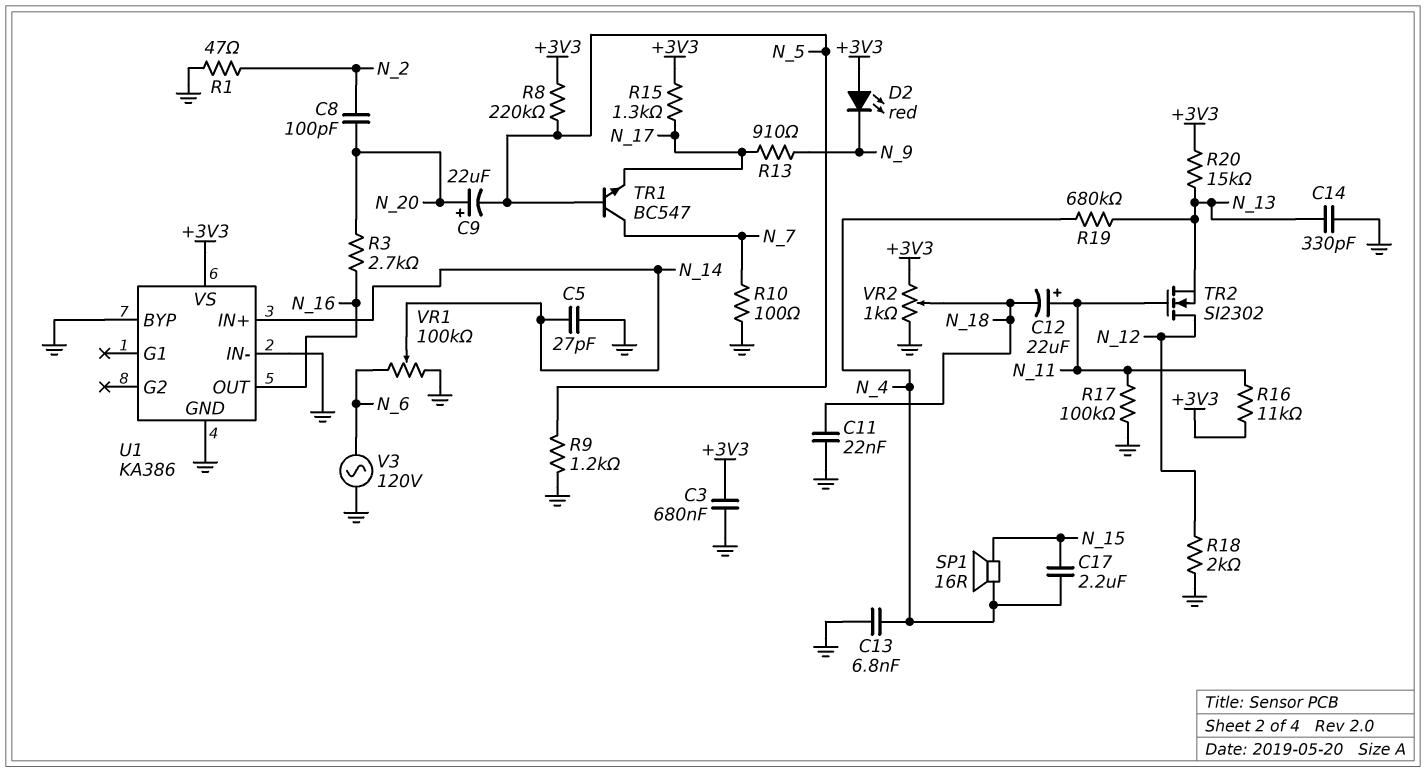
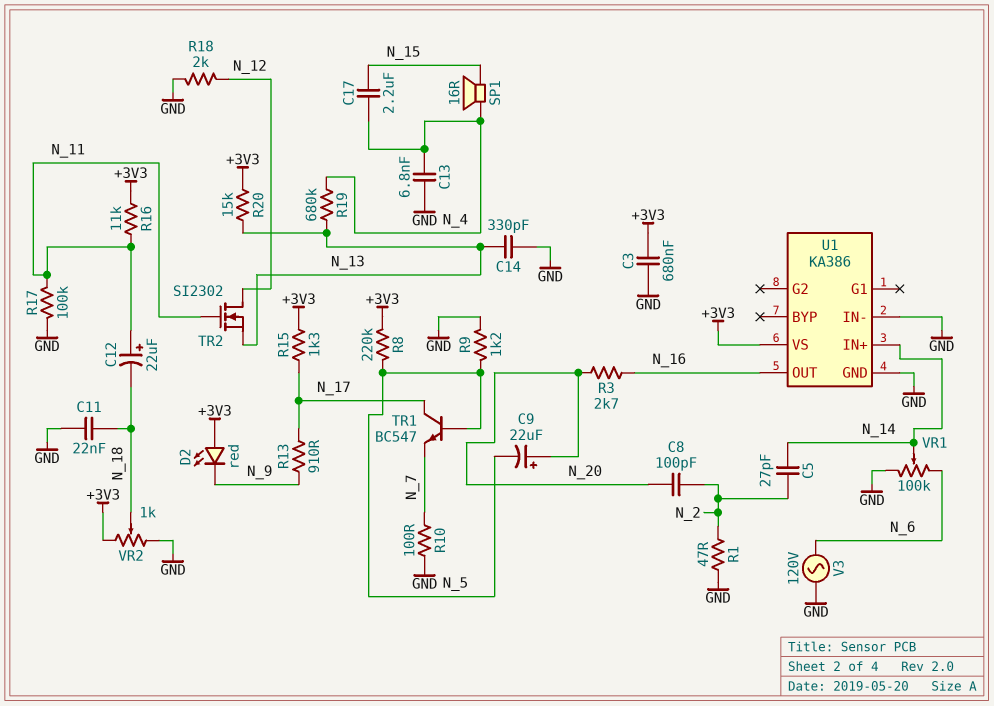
C5: 27pF (GND, N_14) -> 27pF (N_2, N_14)
TR1: NPN BC547 (B N_5, C N_7, E N_17) -> NPN BC547 (B N_5, C N_17, E N_7)
U1 pin BYP: GND -> none

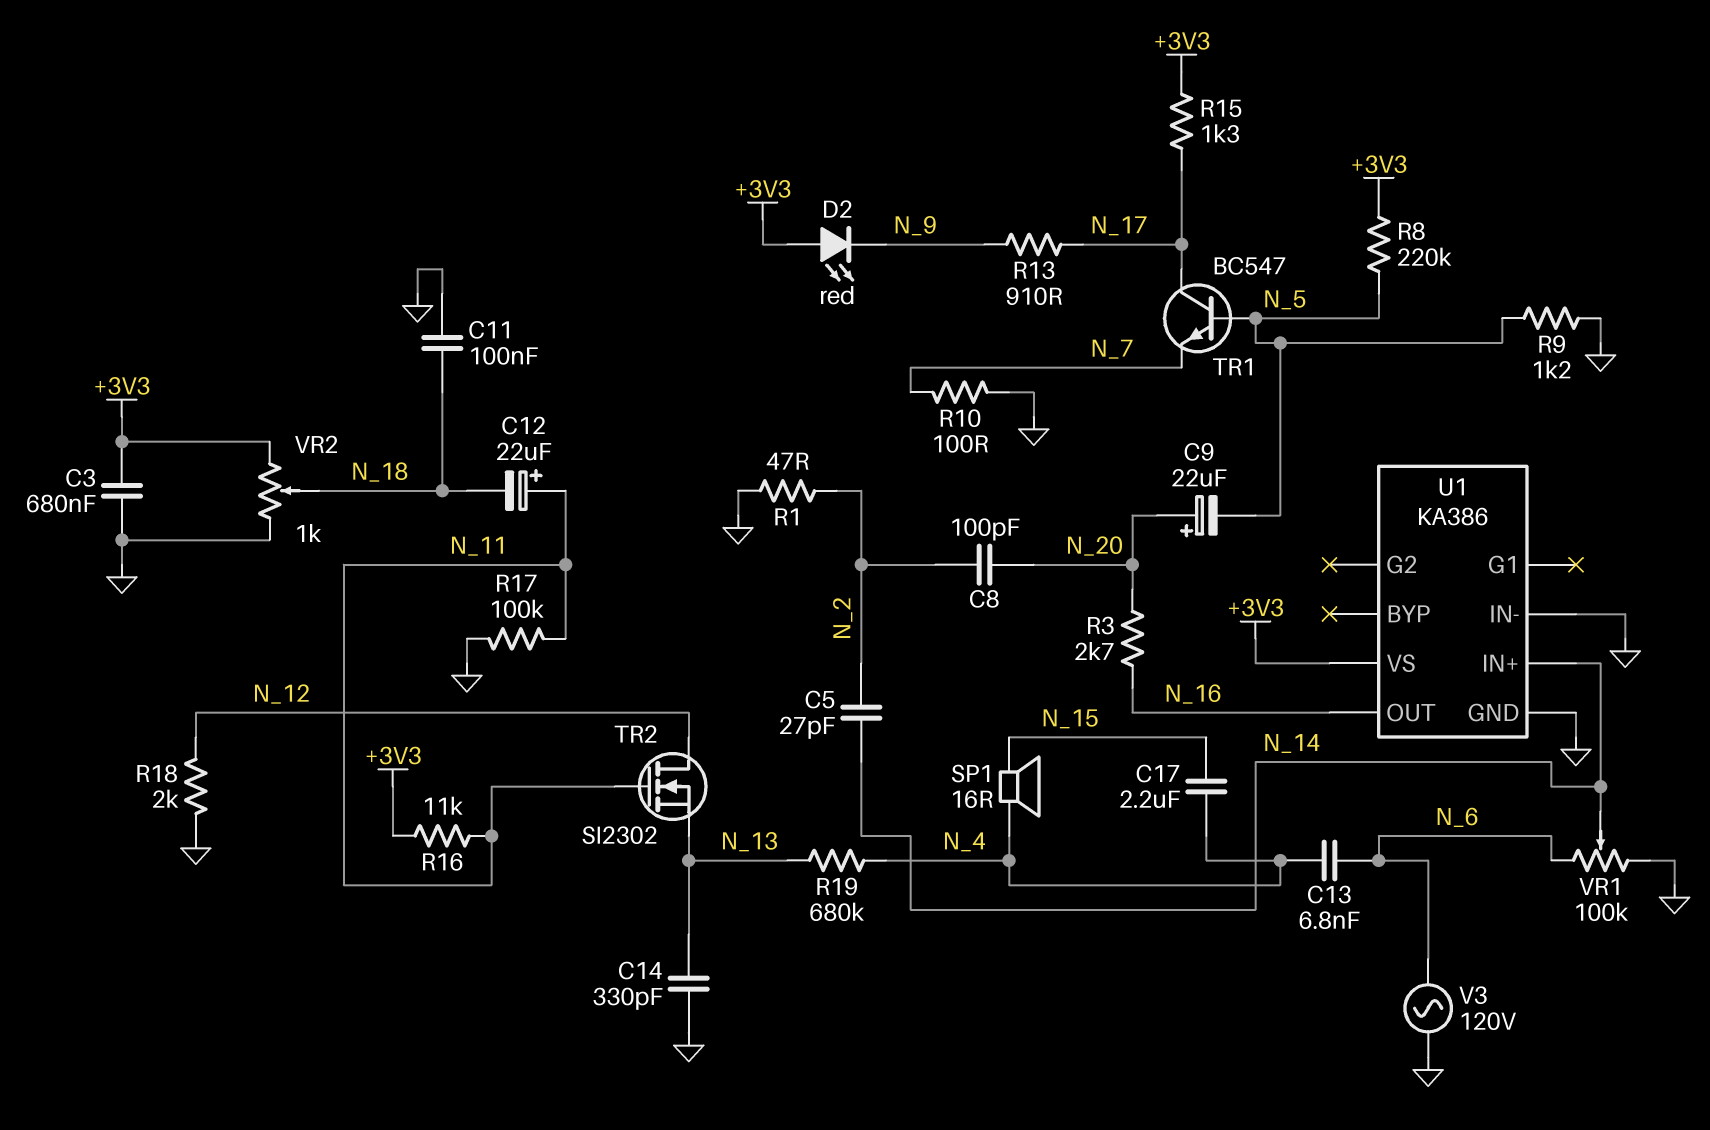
C11: 22nF (GND, N_18) -> 100nF (GND, N_18)
C13: 6.8nF (GND, N_4) -> 6.8nF (N_4, N_6)
R20: 15k (+3V3, N_13) -> none

